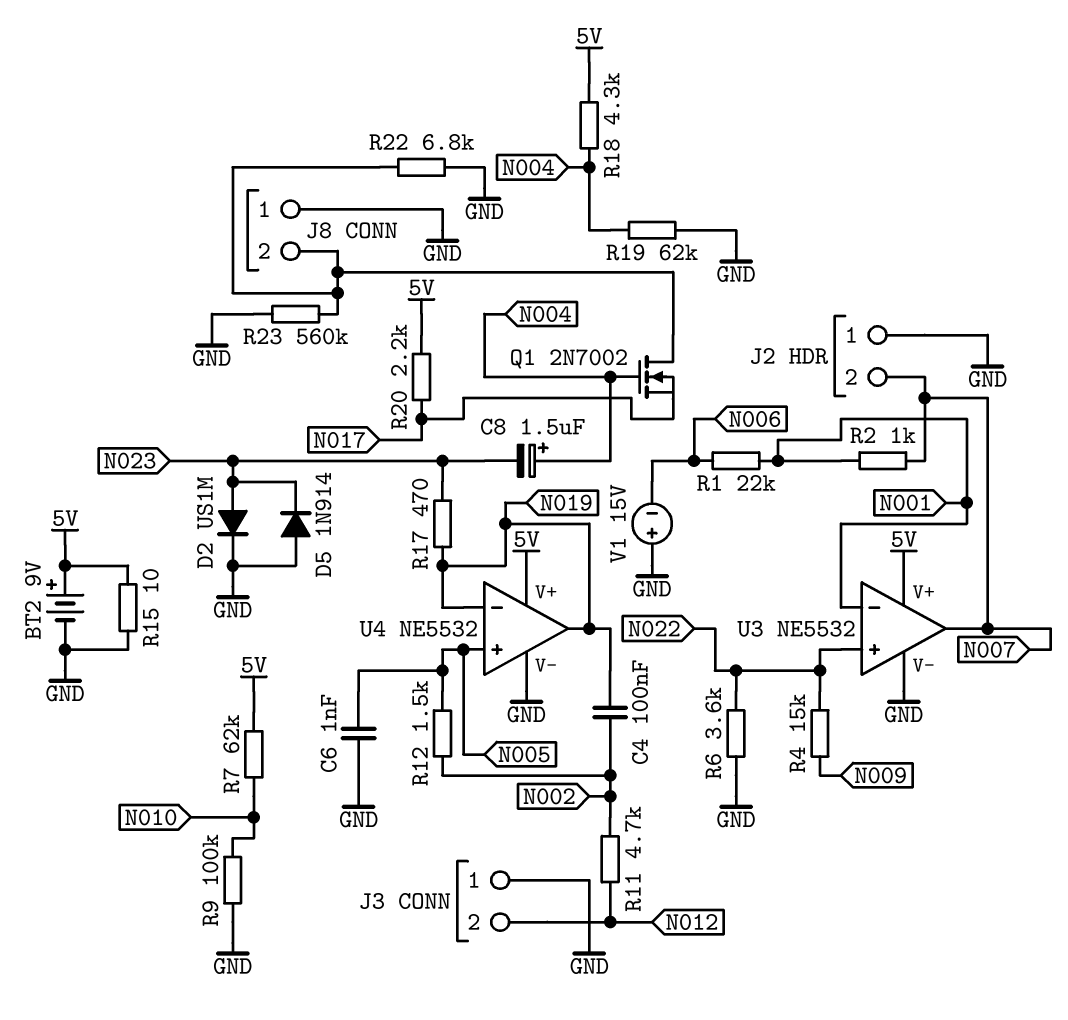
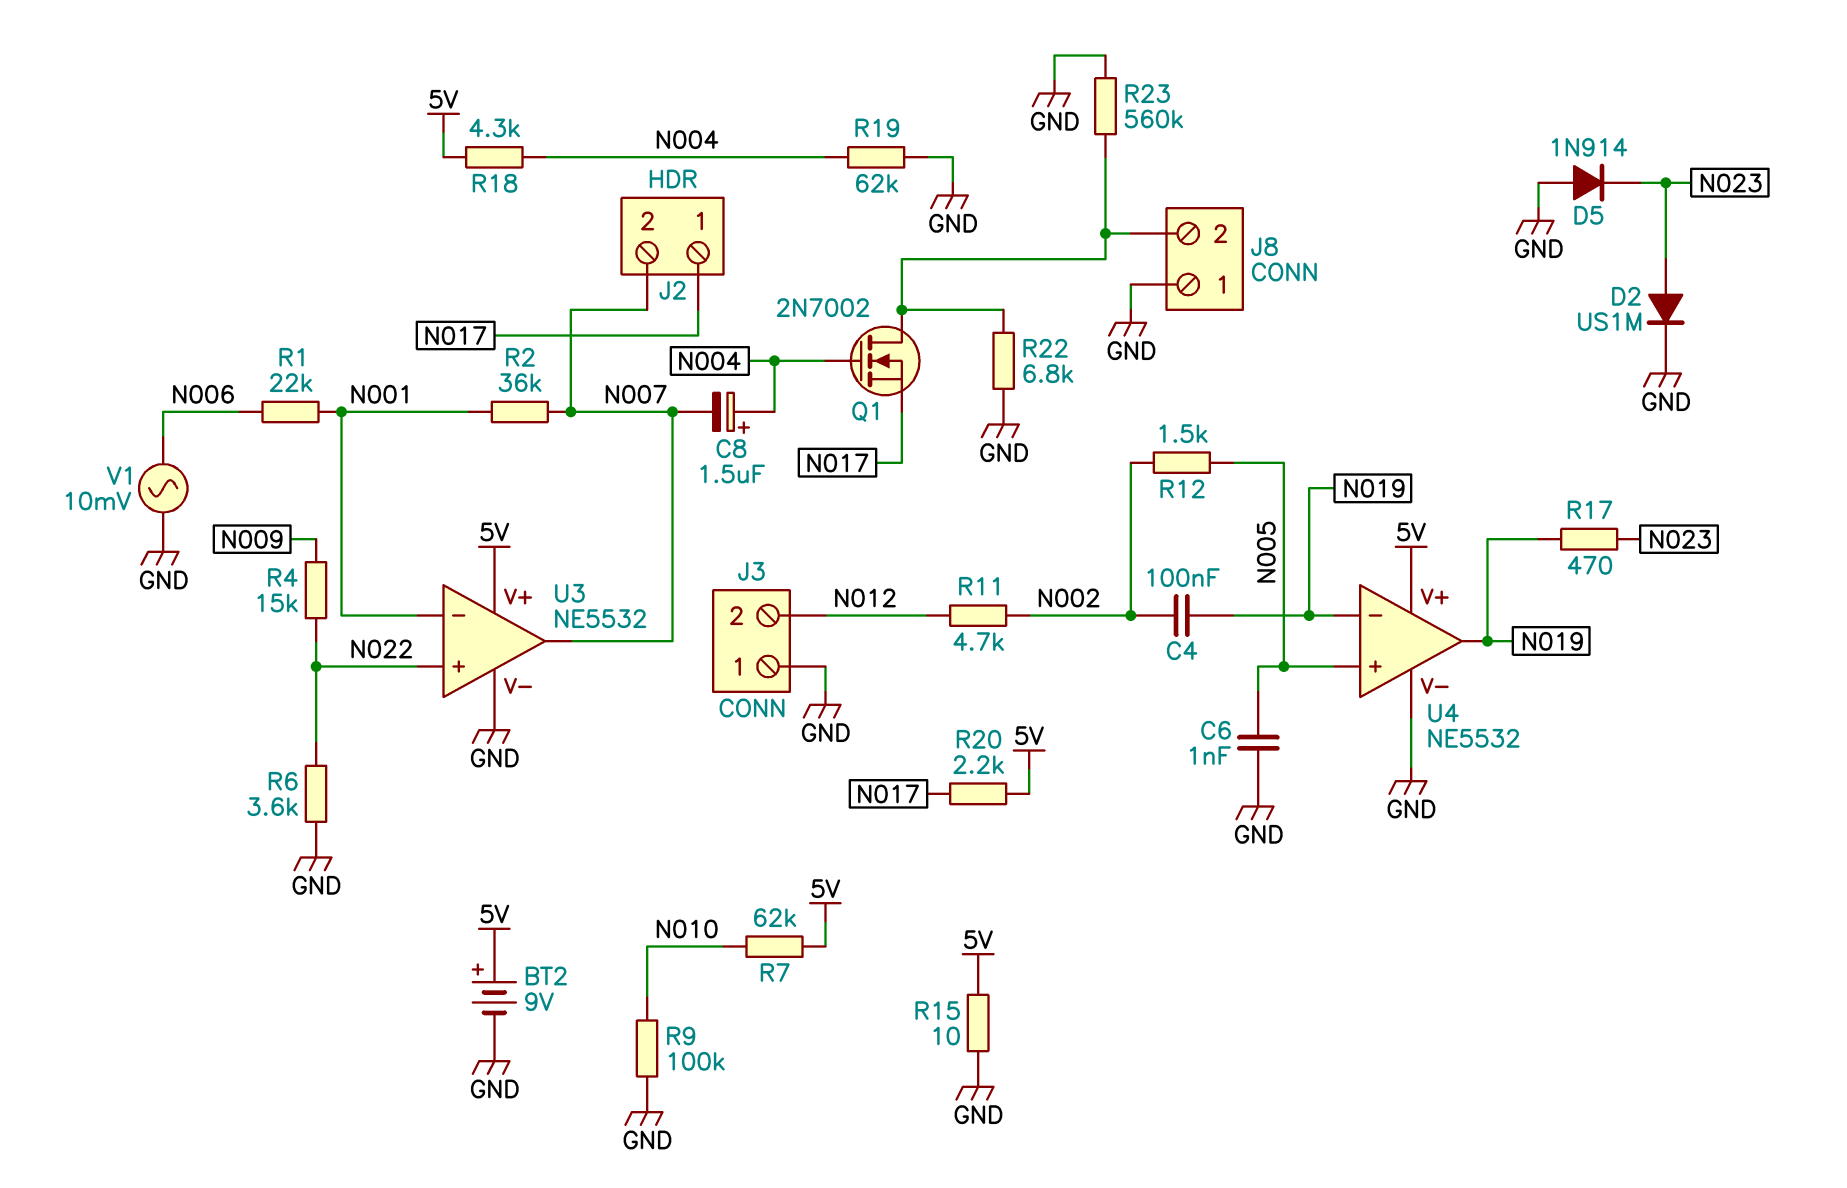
C8: 1.5uF (plus N004, minus N023) -> 1.5uF (plus N004, minus N007)
J2 pin 1: GND -> N017
R2: 1k (N001, N007) -> 36k (N001, N007)
V1: 15V (plus GND, minus N006) -> AC 10mV (GND, N006)

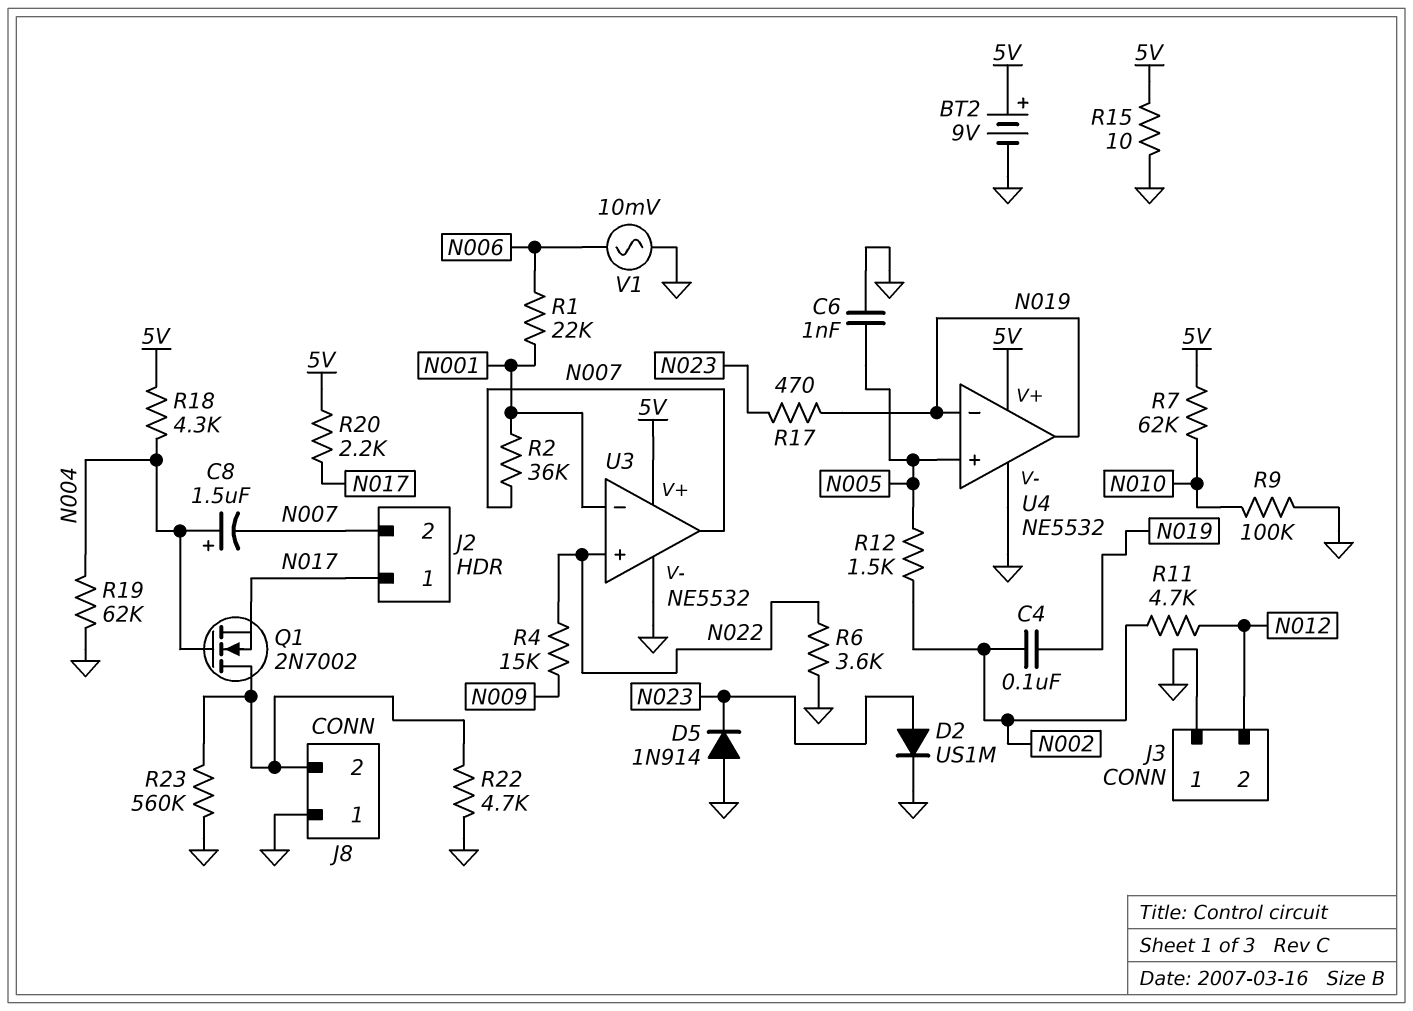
R22: 6.8k (GND, J8/2) -> 4.7k (GND, J8/2)

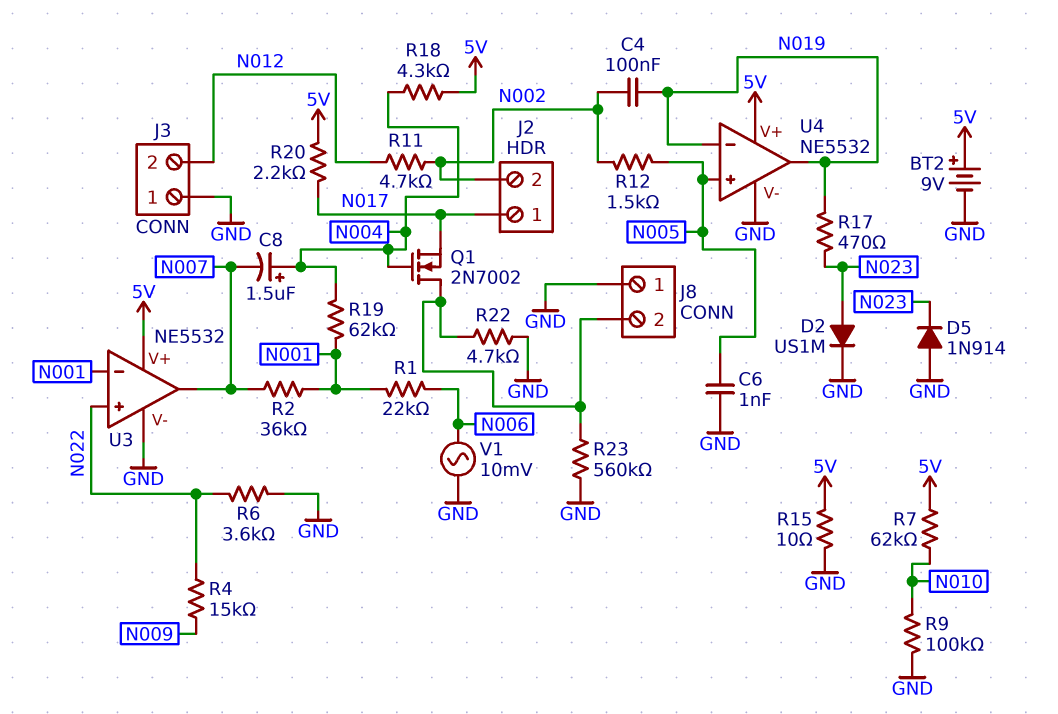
J2 pin 2: N007 -> N002
R19: 62k (GND, N004) -> 62k (N001, N004)

